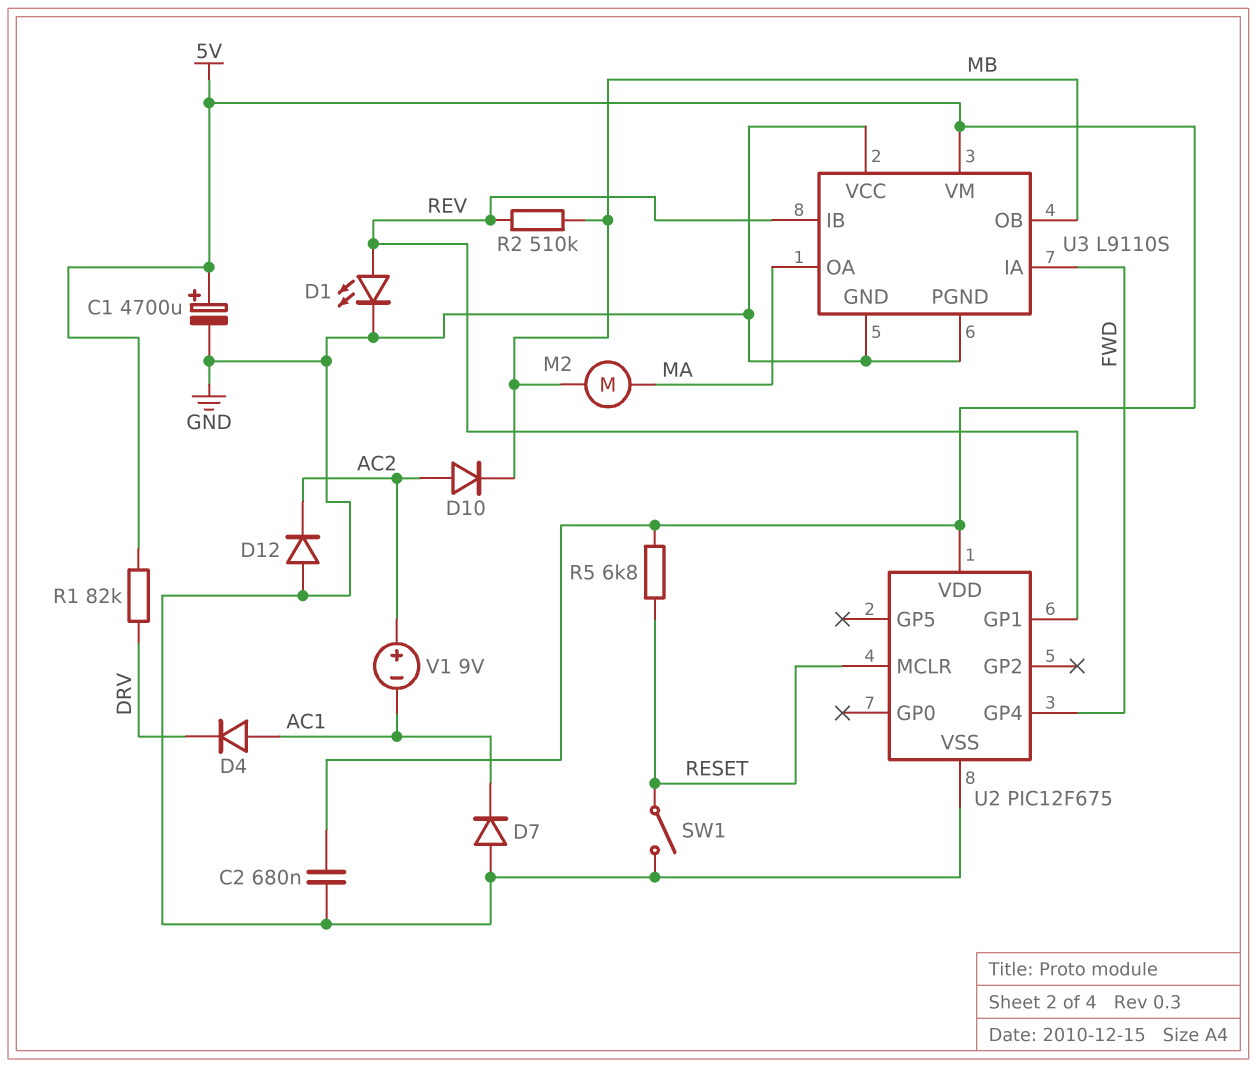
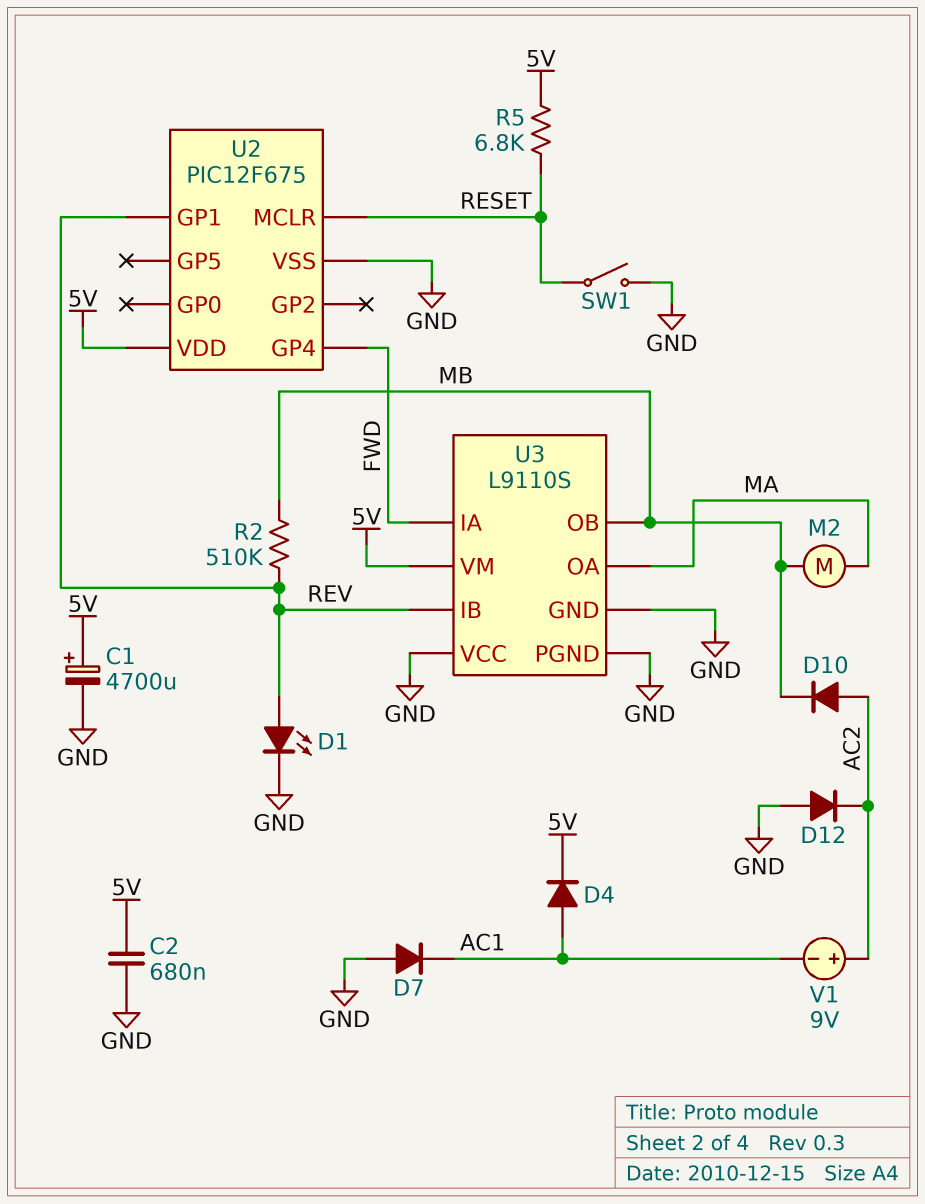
D4: diode (A AC1, K DRV) -> diode (A AC1, K 5V)
R1: 82k (5V, DRV) -> none

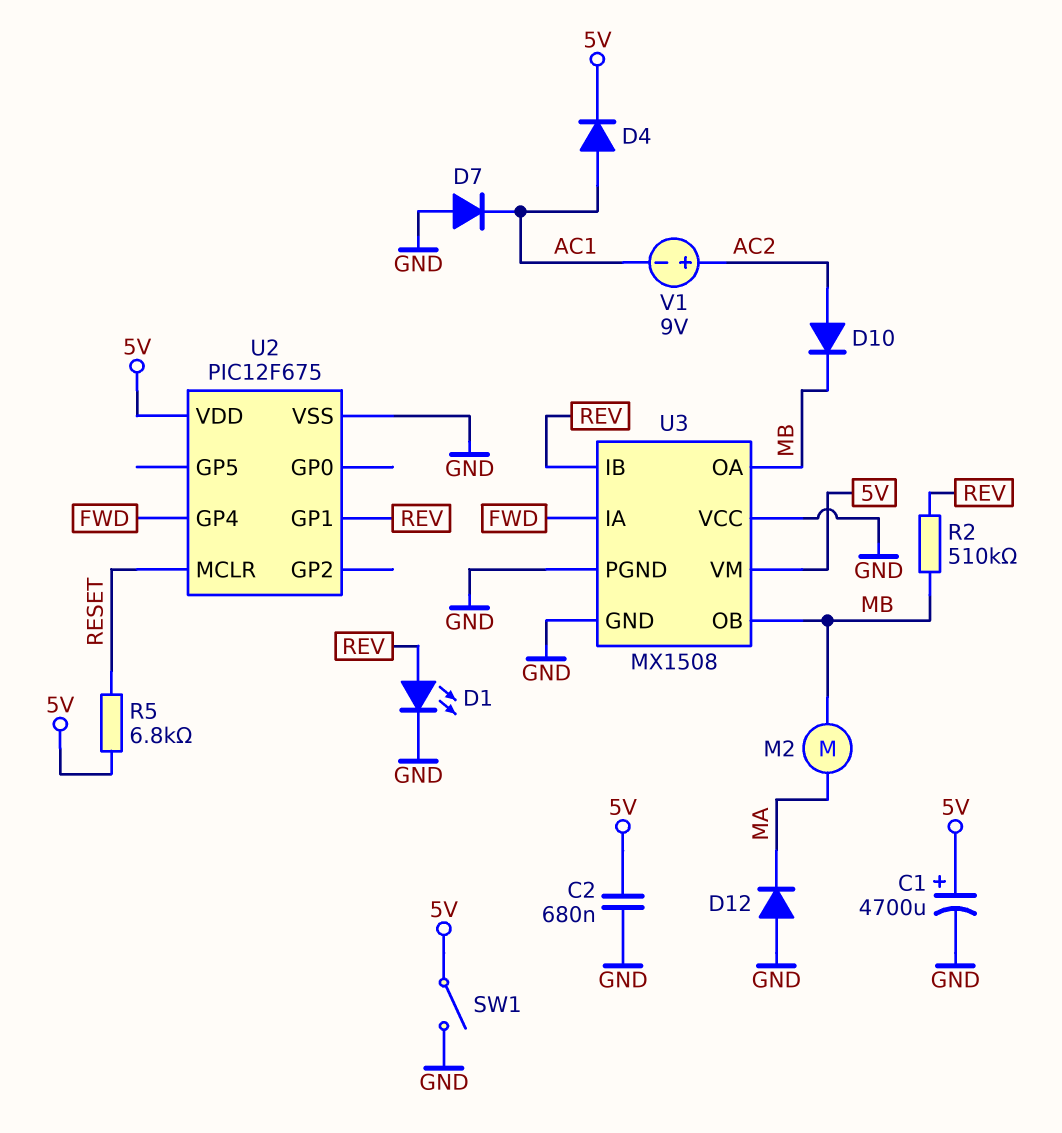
D12: diode (A GND, K AC2) -> diode (A GND, K MA)
SW1: switch (GND, RESET) -> switch (5V, GND)
U3: L9110S -> MX1508
U3 pin OA: MA -> MB

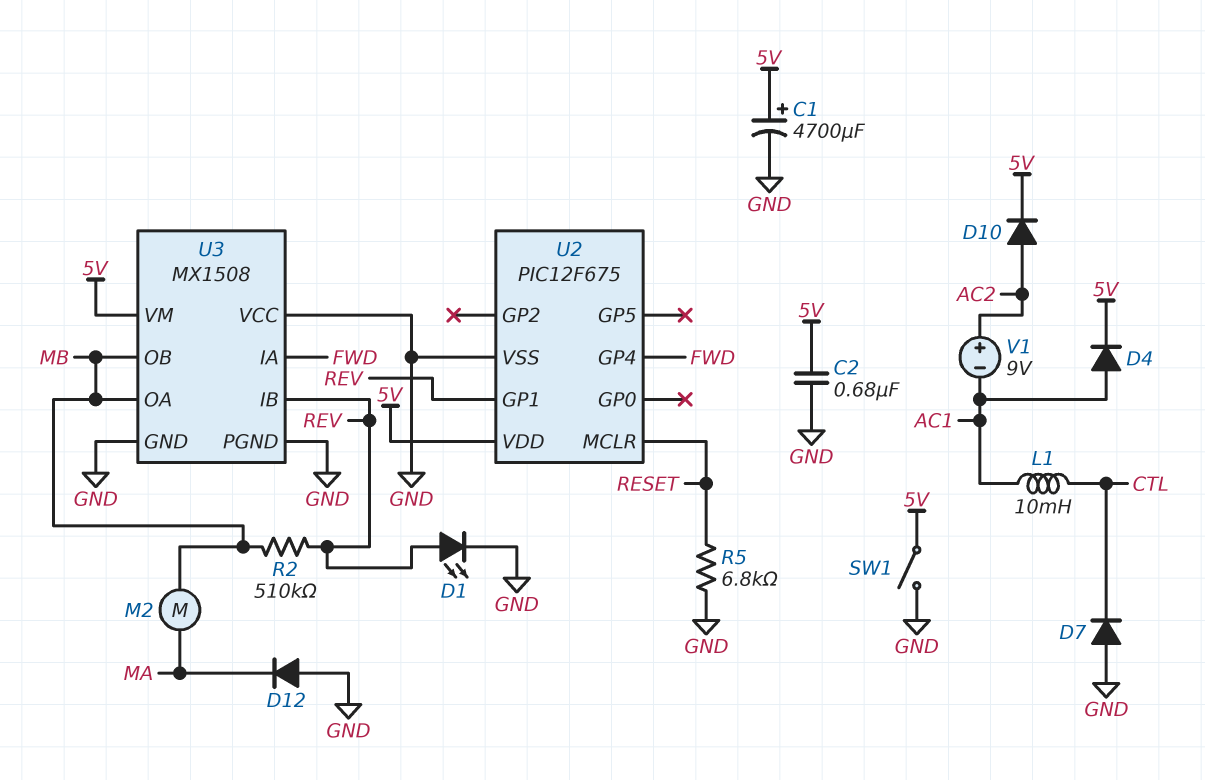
D7: diode (A GND, K AC1) -> diode (A GND, K CTL)
D10: diode (A AC2, K MB) -> diode (A AC2, K 5V)
L1: none -> 10mH (AC1, CTL)
R5: 6.8k (5V, RESET) -> 6.8k (GND, RESET)

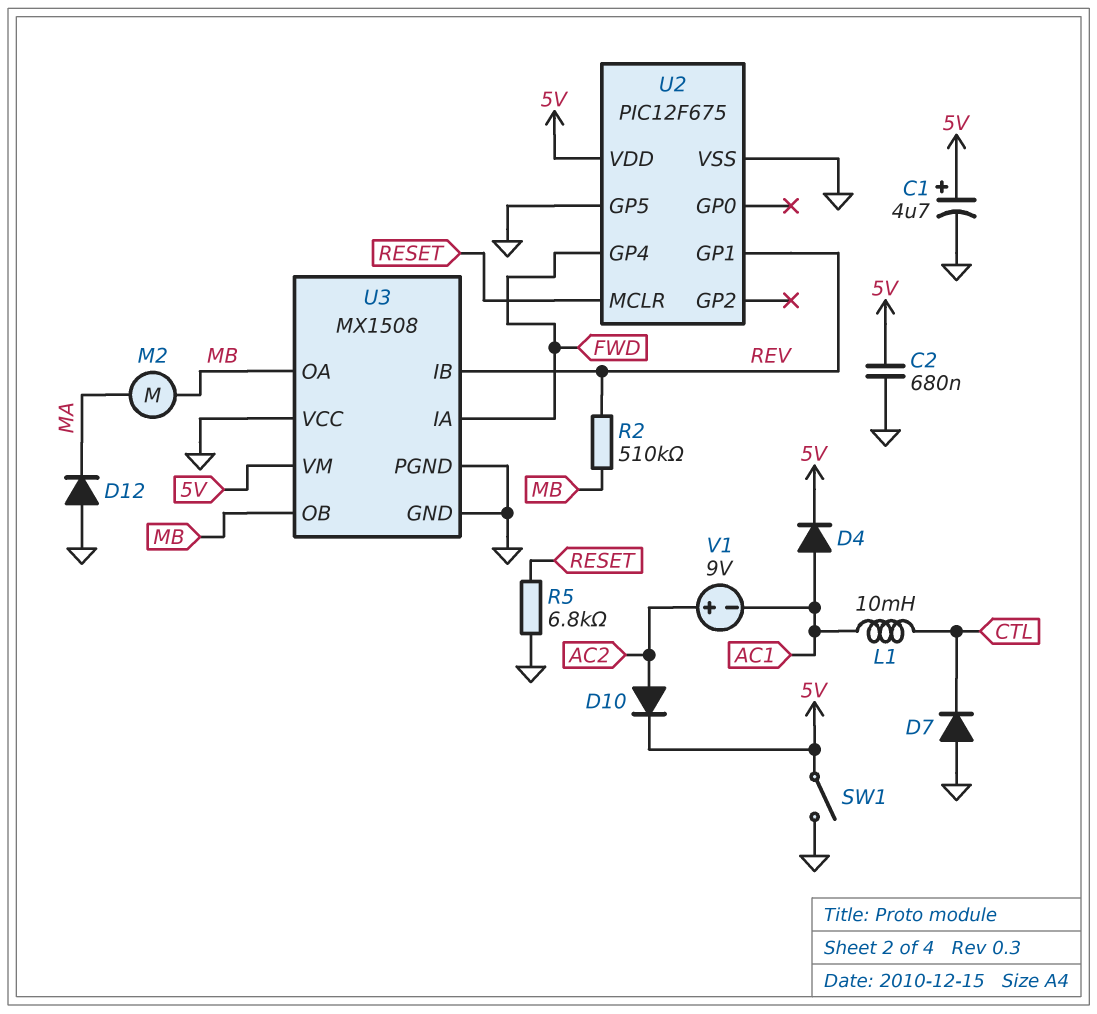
C1: 4700uF (plus 5V, minus GND) -> 4.7uF (plus 5V, minus GND)
D1: LED (A REV, K GND) -> none
U2 pin GP5: none -> GND

